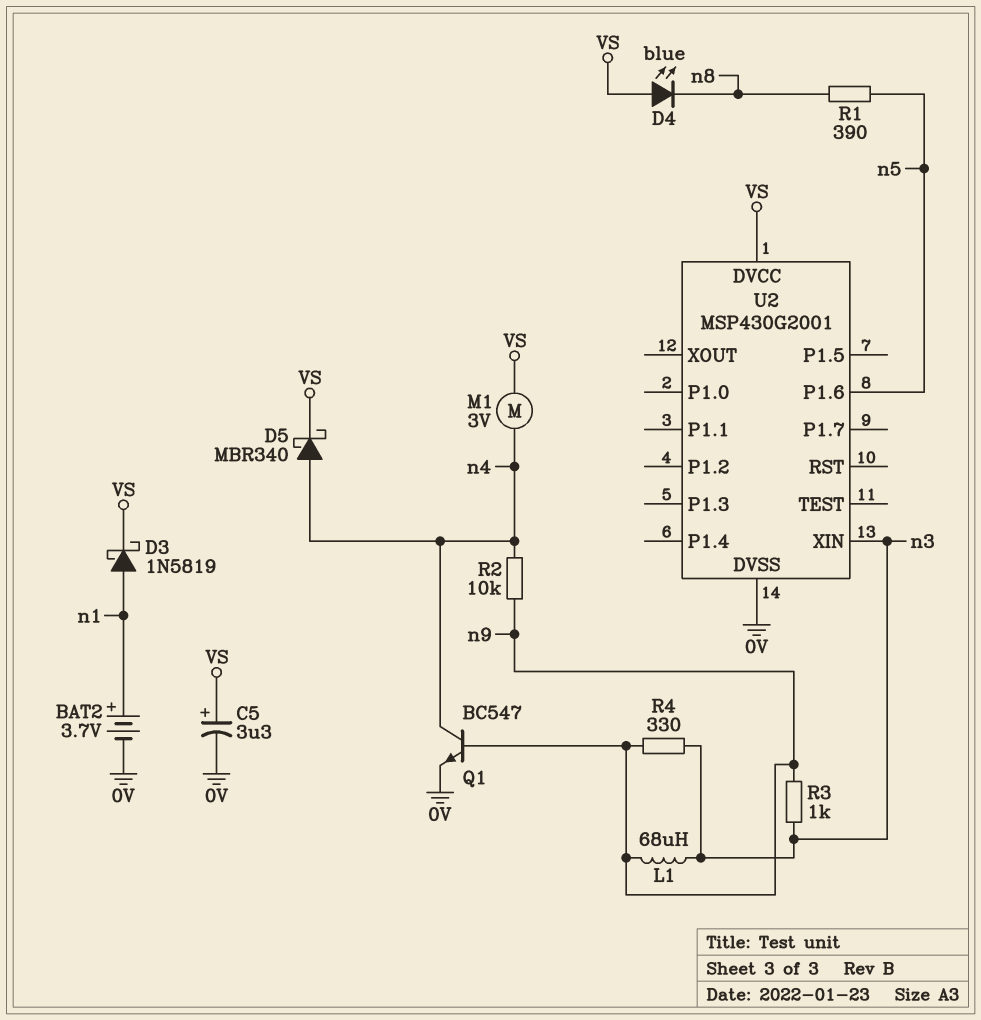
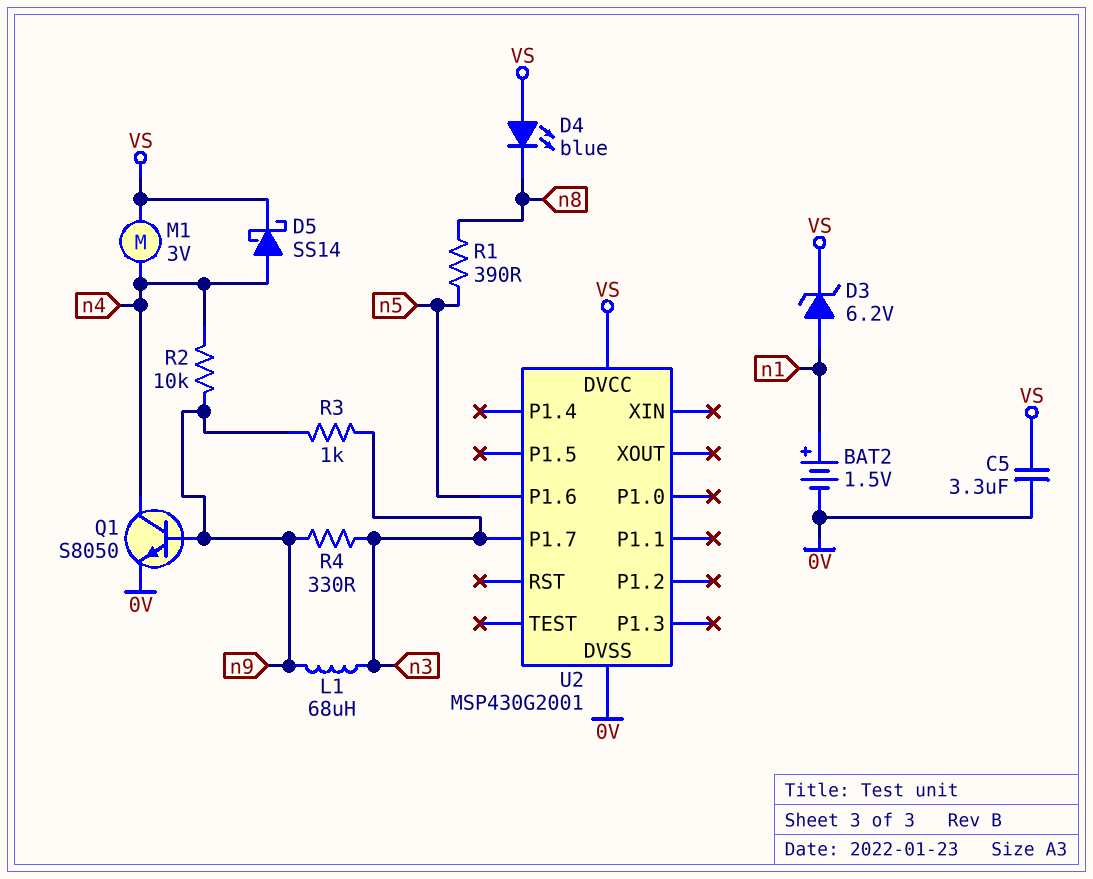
BAT2: 3.7V (plus n1, minus 0V) -> 1.5V (plus n1, minus 0V)
C5: 3.3uF (plus VS, minus 0V) -> 3.3uF (0V, VS)
D3: schottky 1N5819 (A n1, K VS) -> zener 6.2V (A n1, K VS)
D5: schottky MBR340 (A n4, K VS) -> schottky SS14 (A n4, K VS)
Q1: NPN BC547 (B n9, C n4, E 0V) -> NPN S8050 (B n9, C n4, E 0V)
U2 pin P1.7: none -> n3
U2 pin XIN: n3 -> none

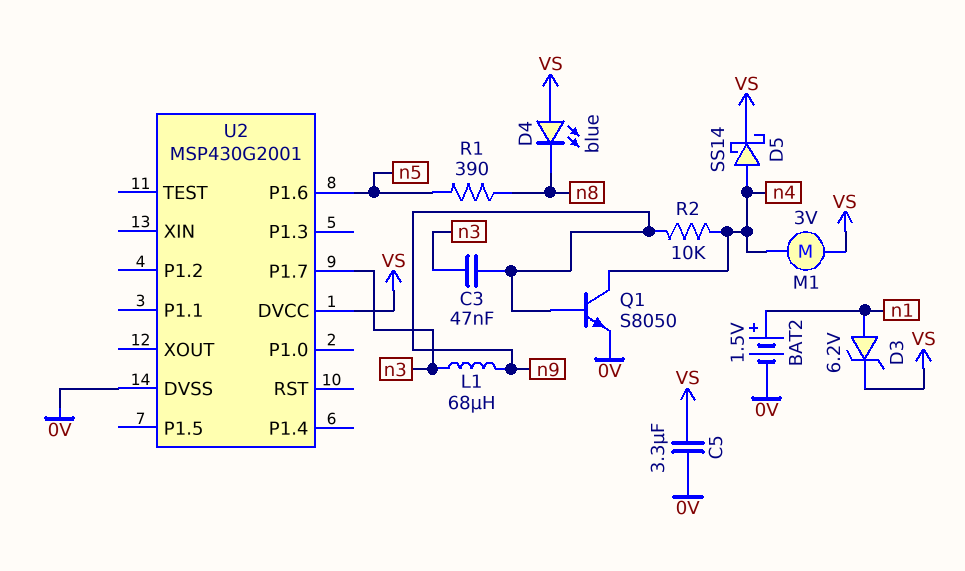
C3: none -> 47nF (n3, n9)
R3: 1k (n3, n9) -> none
R4: 330 (n3, n9) -> none

